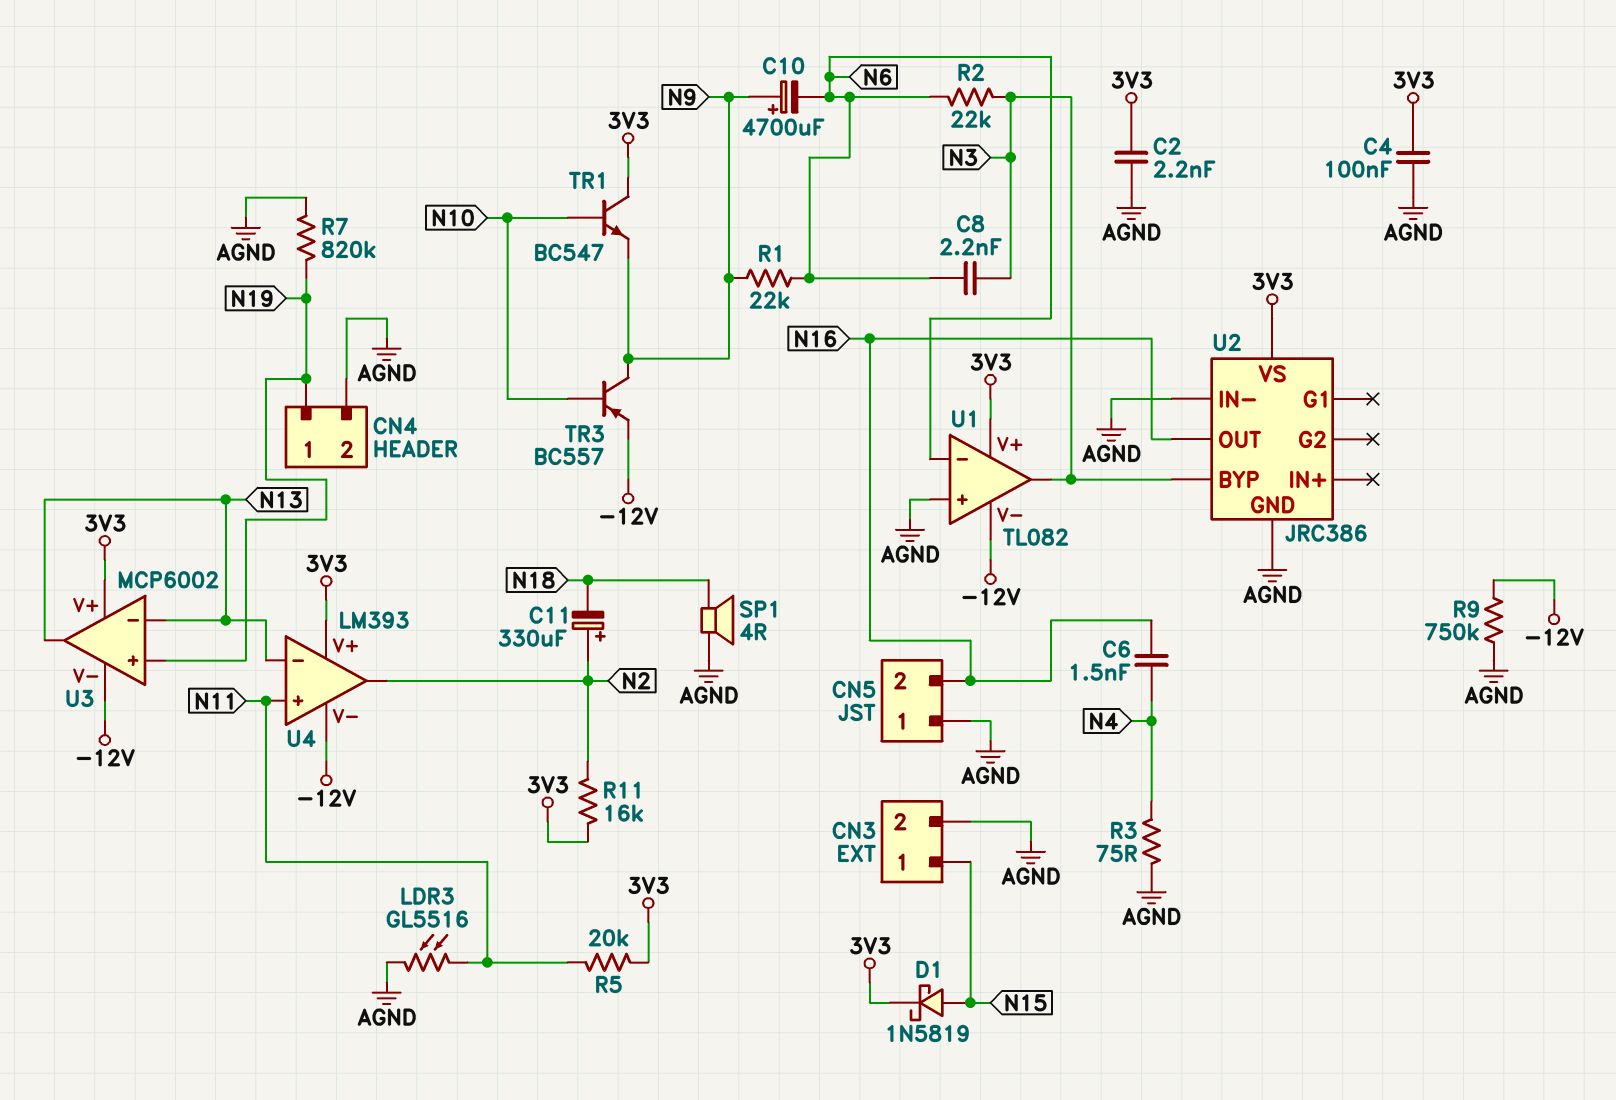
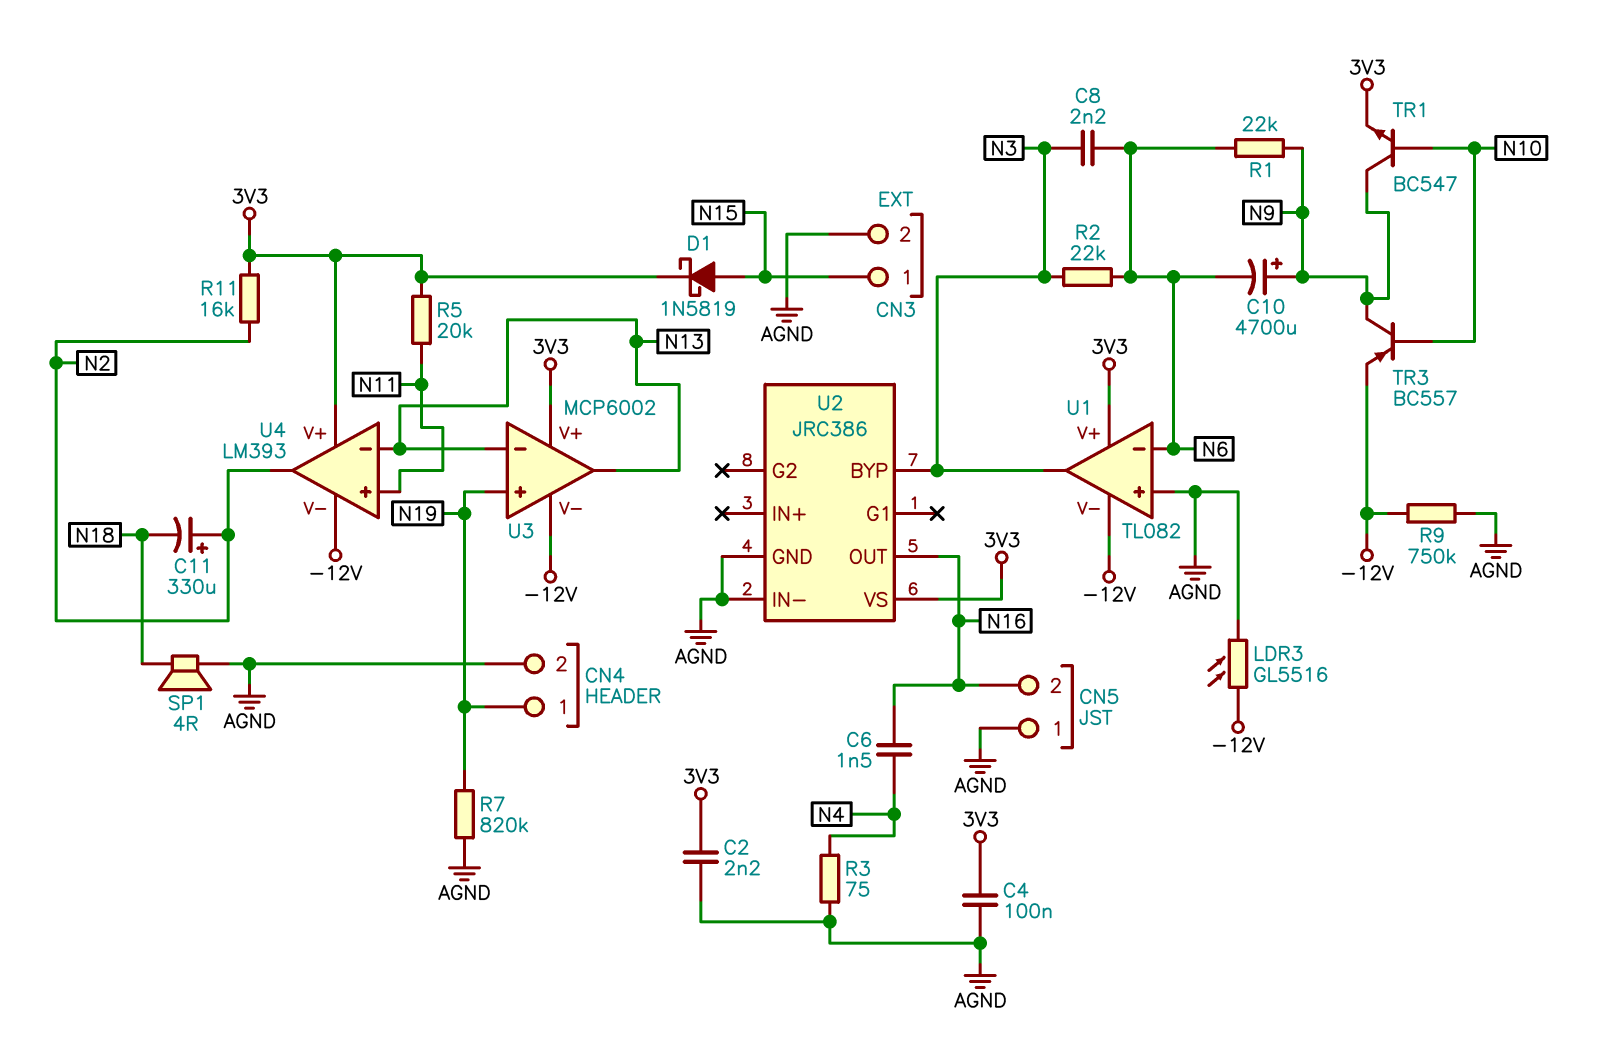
LDR3: GL5516 (AGND, N11) -> GL5516 (-12V, AGND)
TR1: NPN BC547 (B N10, C 3V3, E N9) -> NPN BC547 (B N10, C N9, E 3V3)

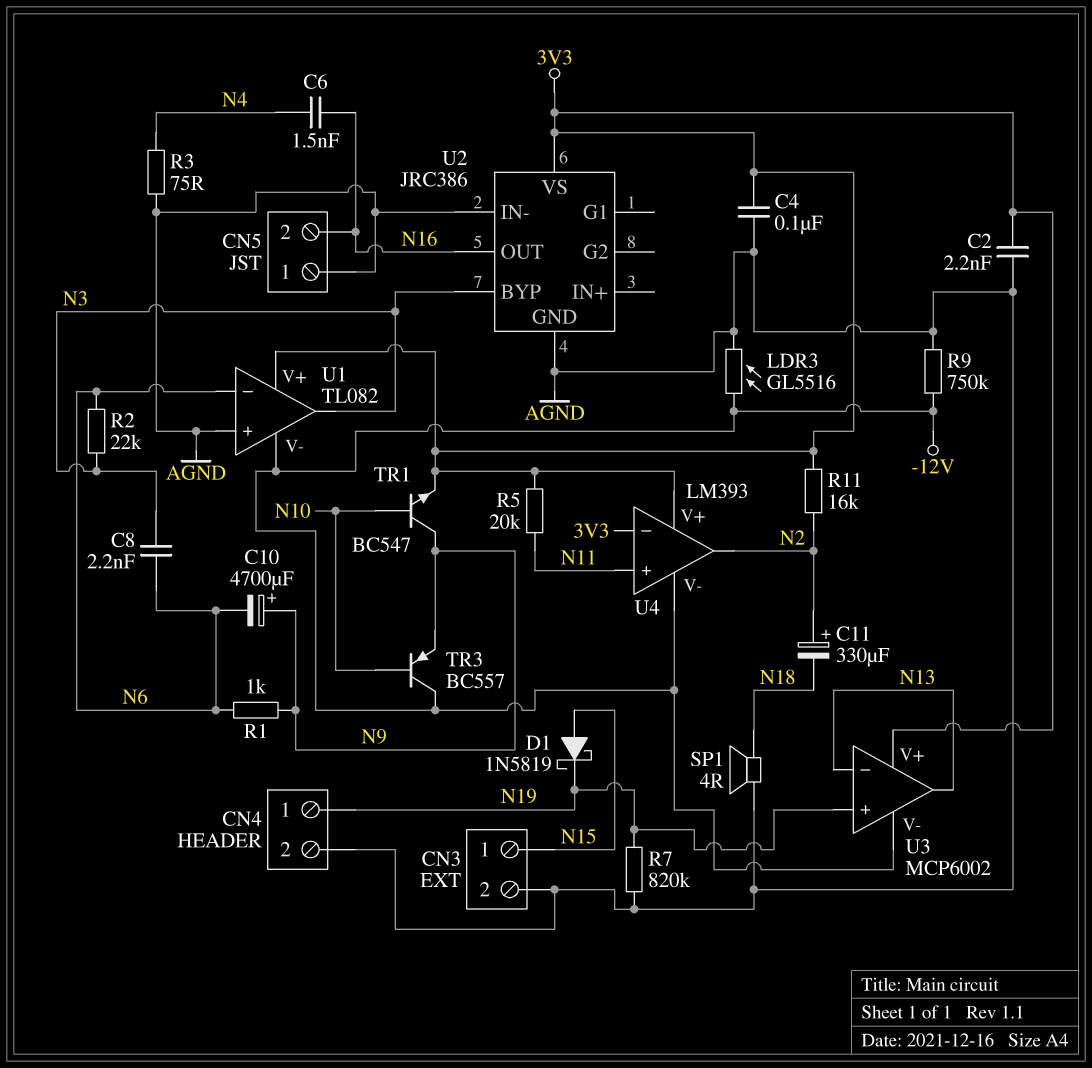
D1: schottky 1N5819 (A N15, K 3V3) -> schottky 1N5819 (A N15, K N19)
R1: 22k (N6, N9) -> 1k (N6, N9)
TR3: PNP BC557 (B N10, C N9, E -12V) -> PNP BC557 (B N10, C -12V, E N9)
U4 pin in-: N13 -> 3V3

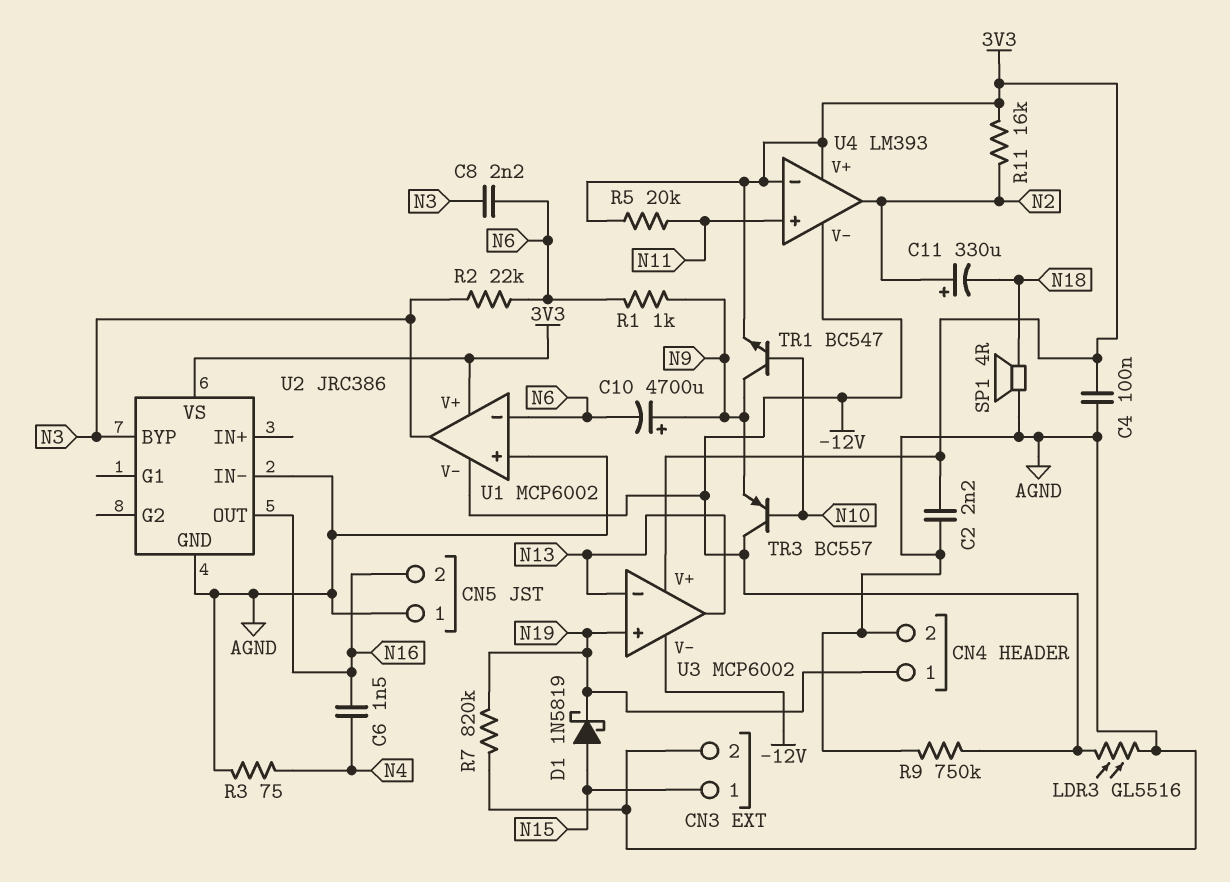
U1: TL082 -> MCP6002

